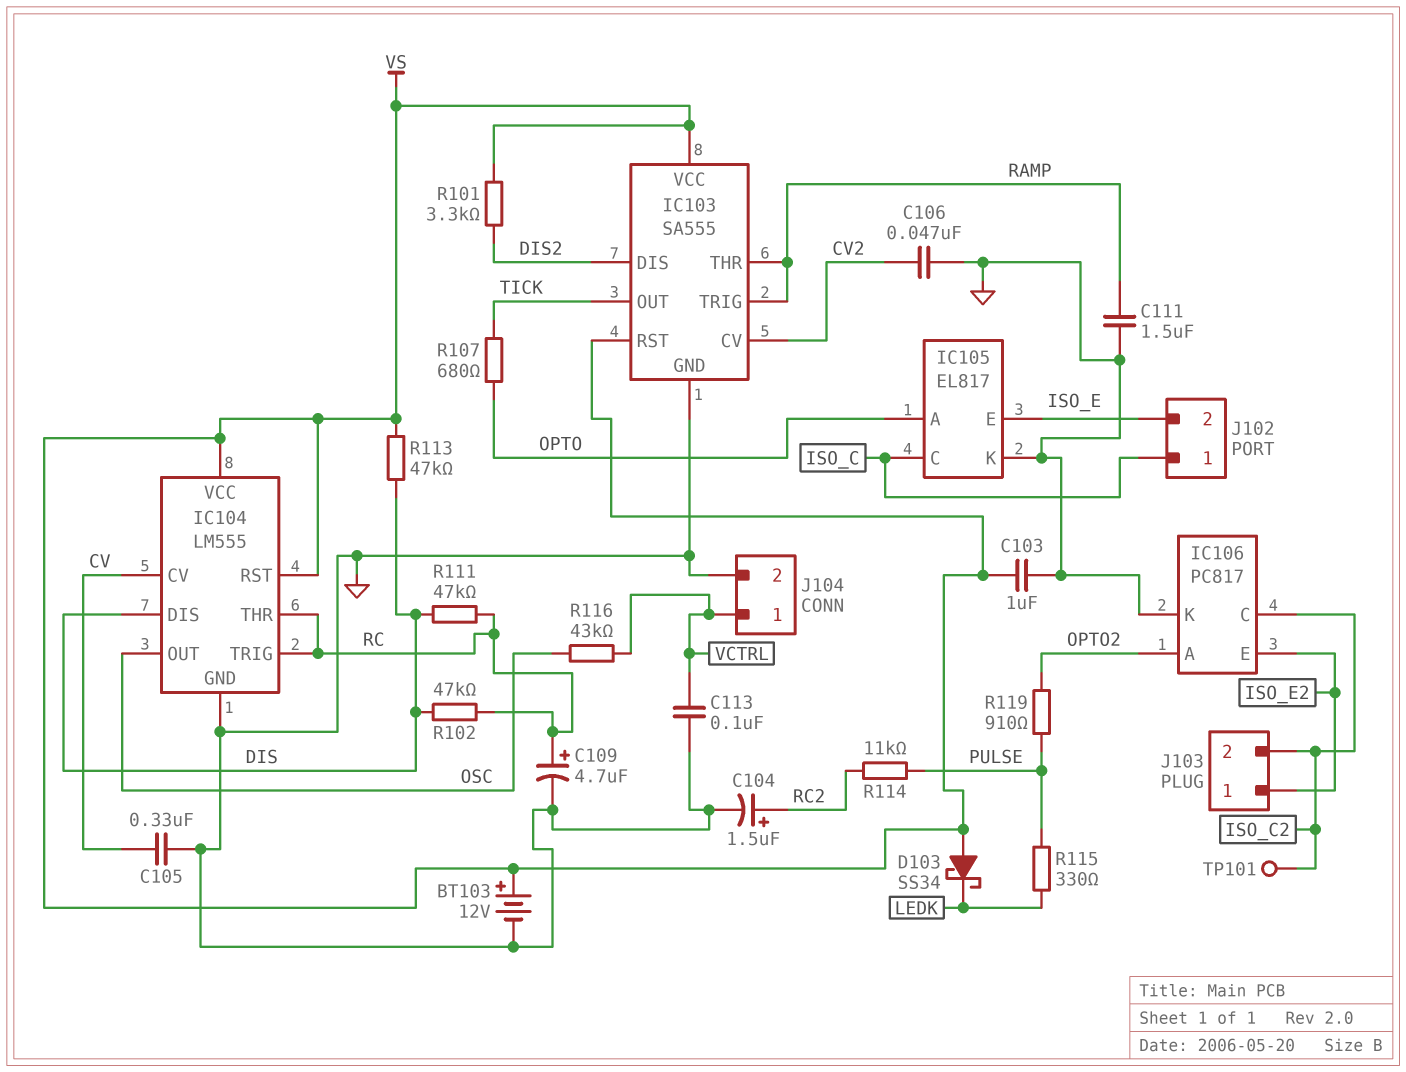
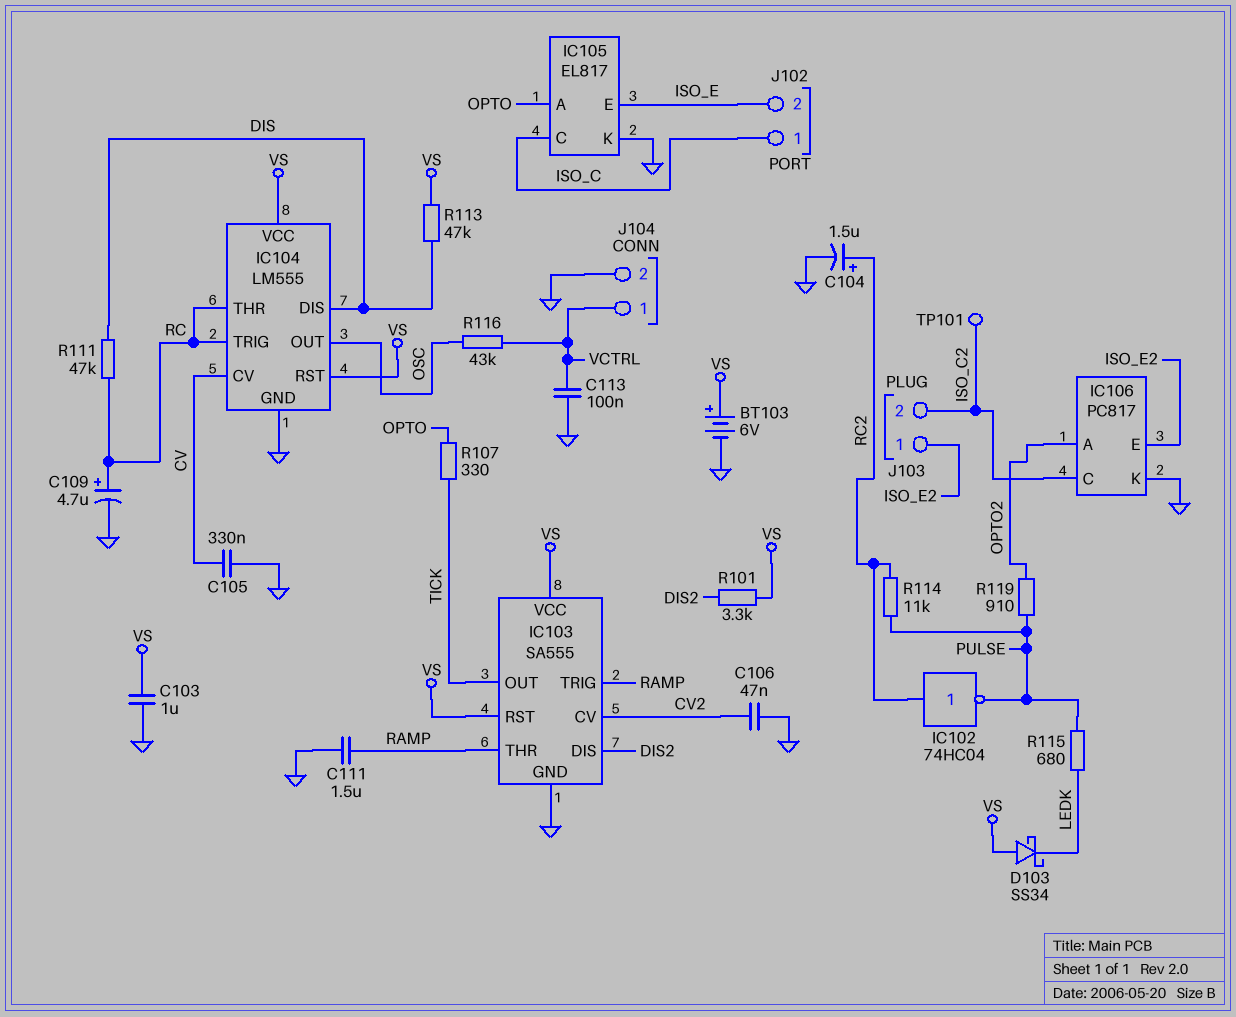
BT103: 12V (plus VS, minus GND) -> 6V (plus VS, minus GND)
IC102: none -> NOT 74HC04 (in RC2, out PULSE)
R102: 47k (DIS, RC) -> none
R107: 680 (OPTO, TICK) -> 330 (OPTO, TICK)
R115: 330 (LEDK, PULSE) -> 680 (LEDK, PULSE)

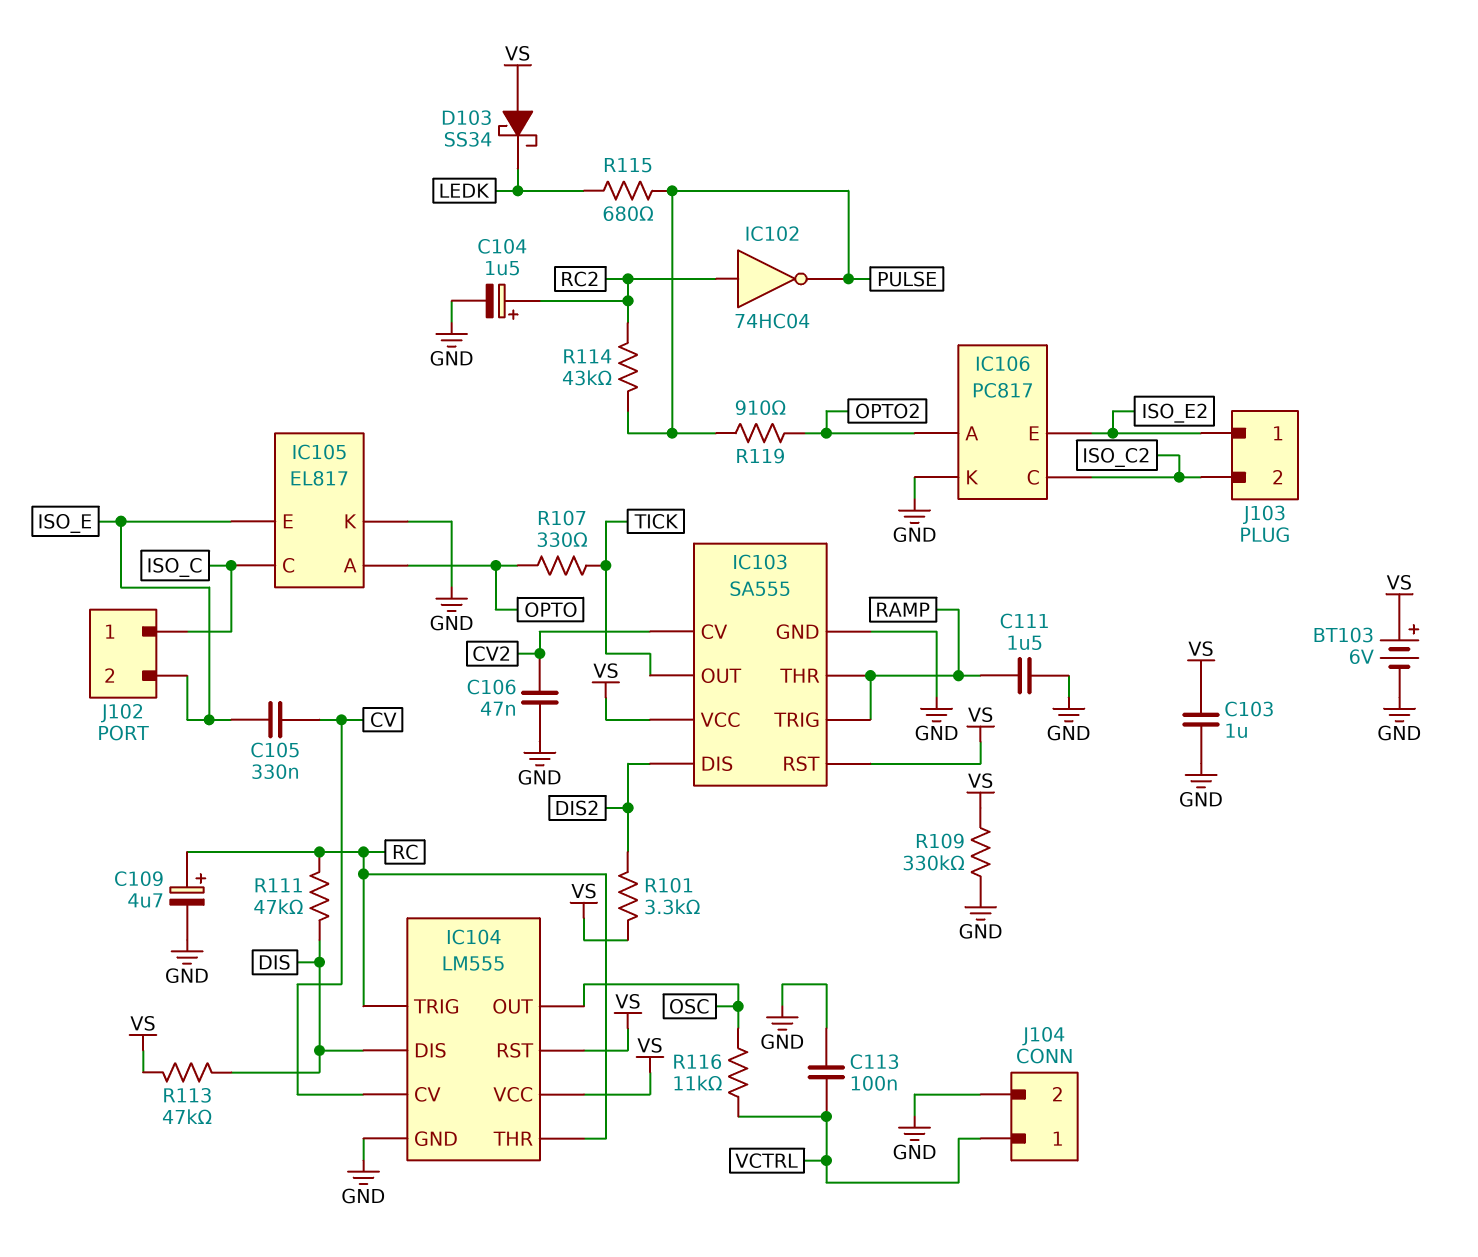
C105: 330nF (CV, GND) -> 330nF (CV, ISO_E)
R109: none -> 330k (GND, VS)
R114: 11k (PULSE, RC2) -> 43k (PULSE, RC2)
R116: 43k (OSC, VCTRL) -> 11k (OSC, VCTRL)
TP101: test point (ISO_C2) -> none

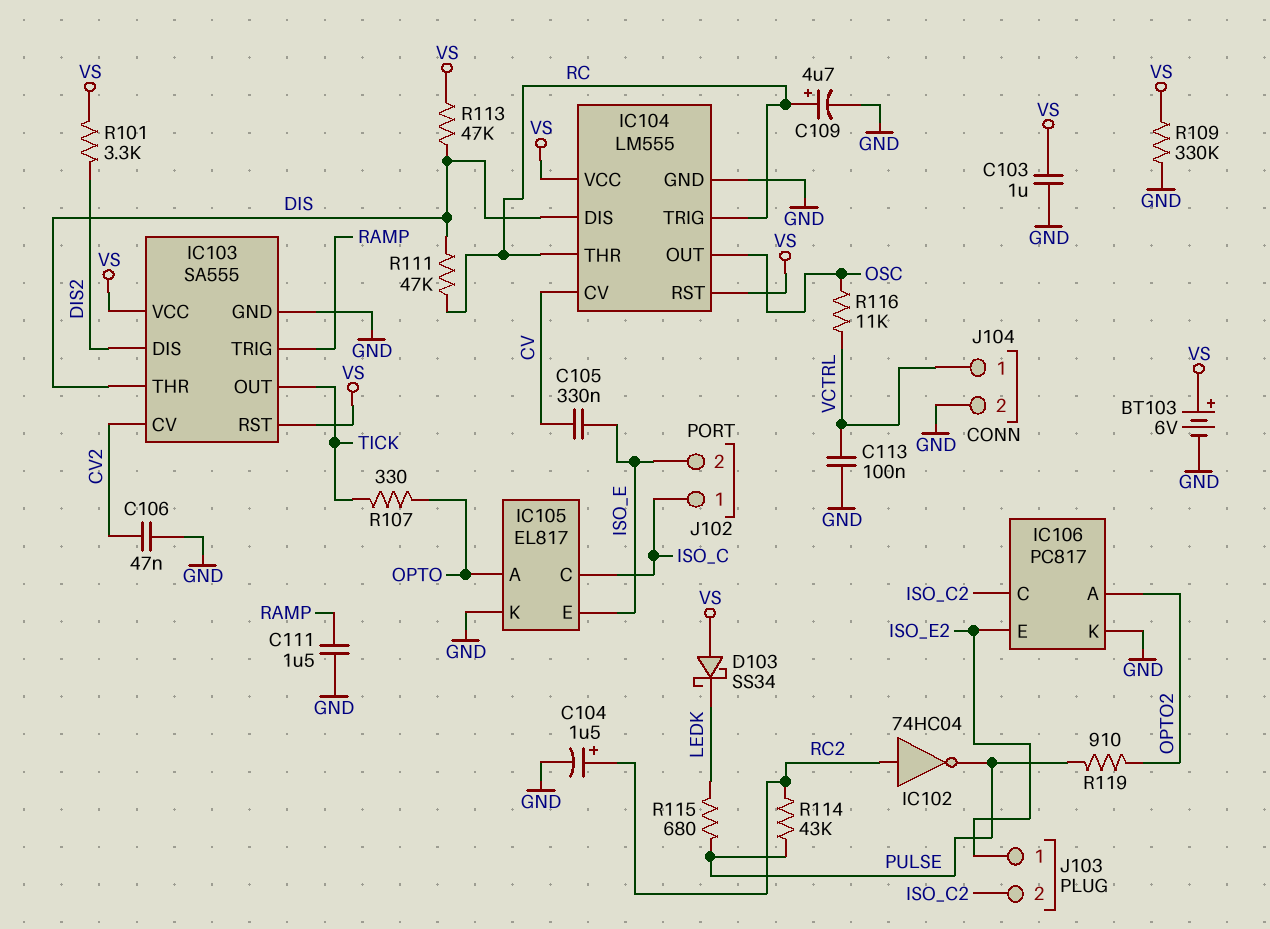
IC103 pin THR: RAMP -> DIS

